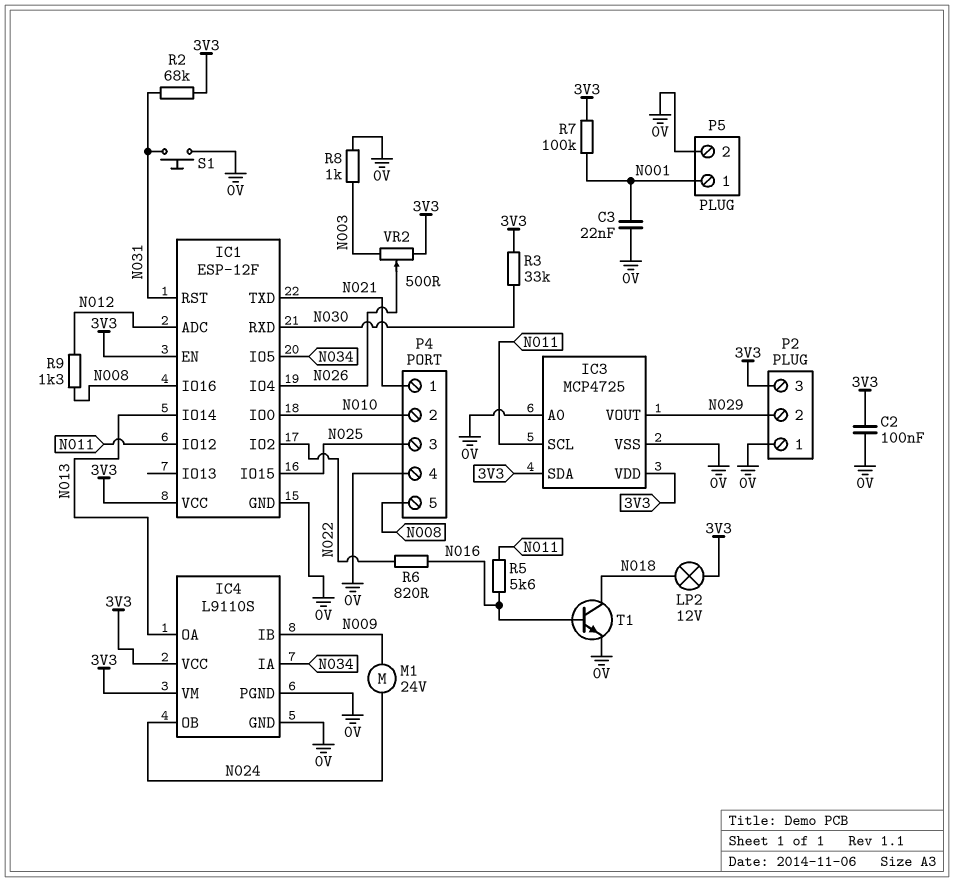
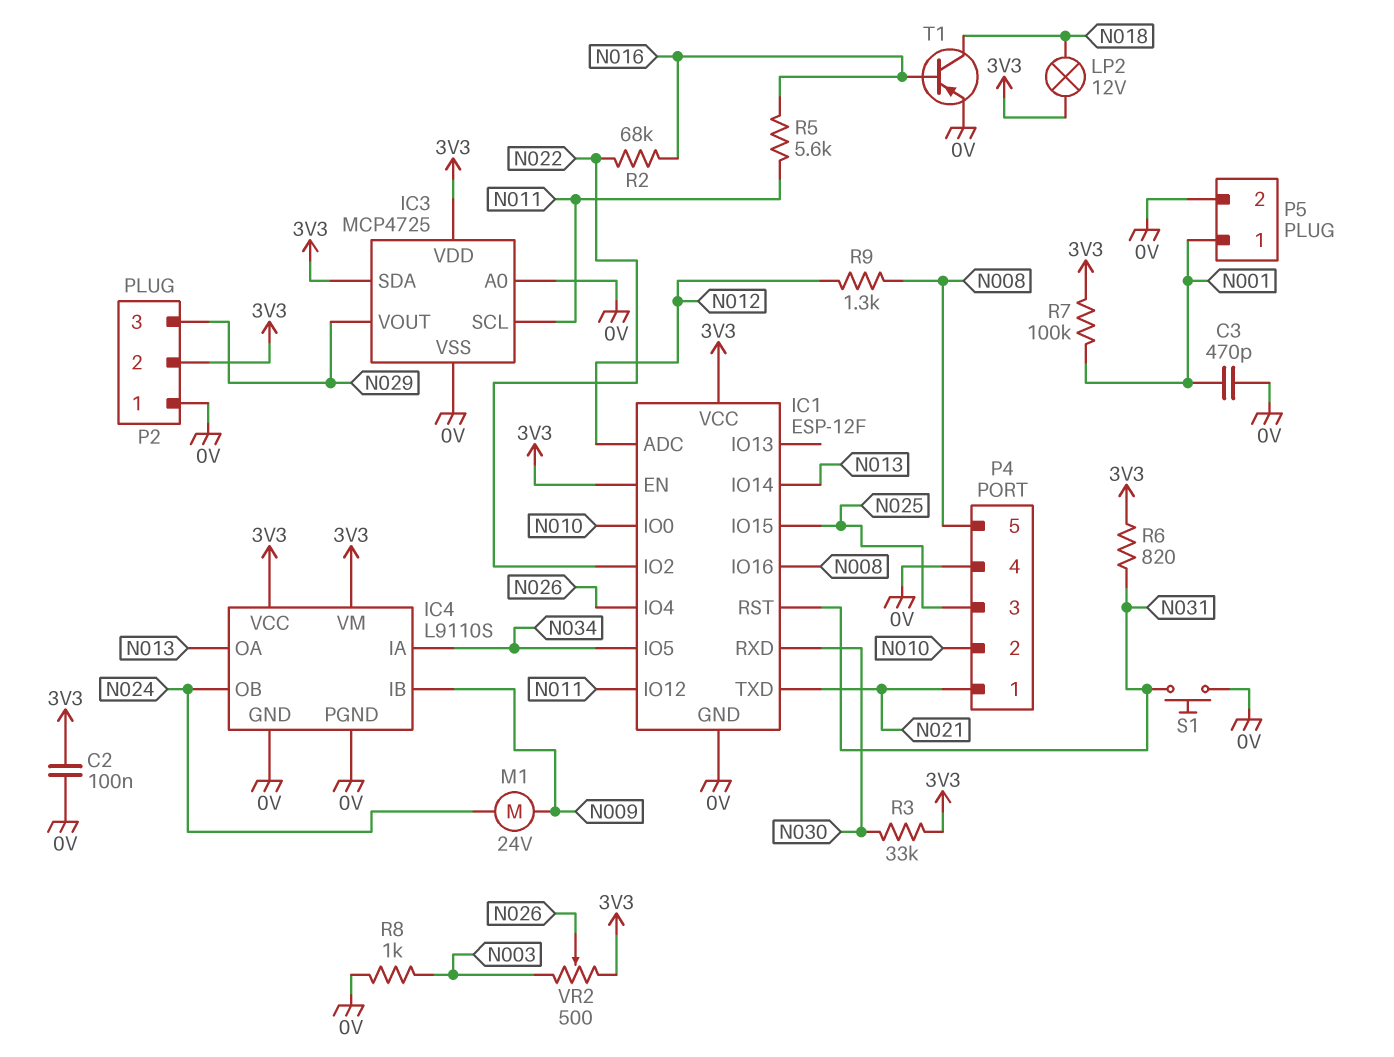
C3: 22nF (0V, N001) -> 470pF (0V, N001)
P2 pin 2: N029 -> 3V3
P2 pin 3: 3V3 -> N029
R2: 68k (3V3, N031) -> 68k (N016, N022)
R6: 820 (N016, N022) -> 820 (3V3, N031)
T1: NPN (B N016, C N018, E 0V) -> PNP (B N016, C N018, E 0V)

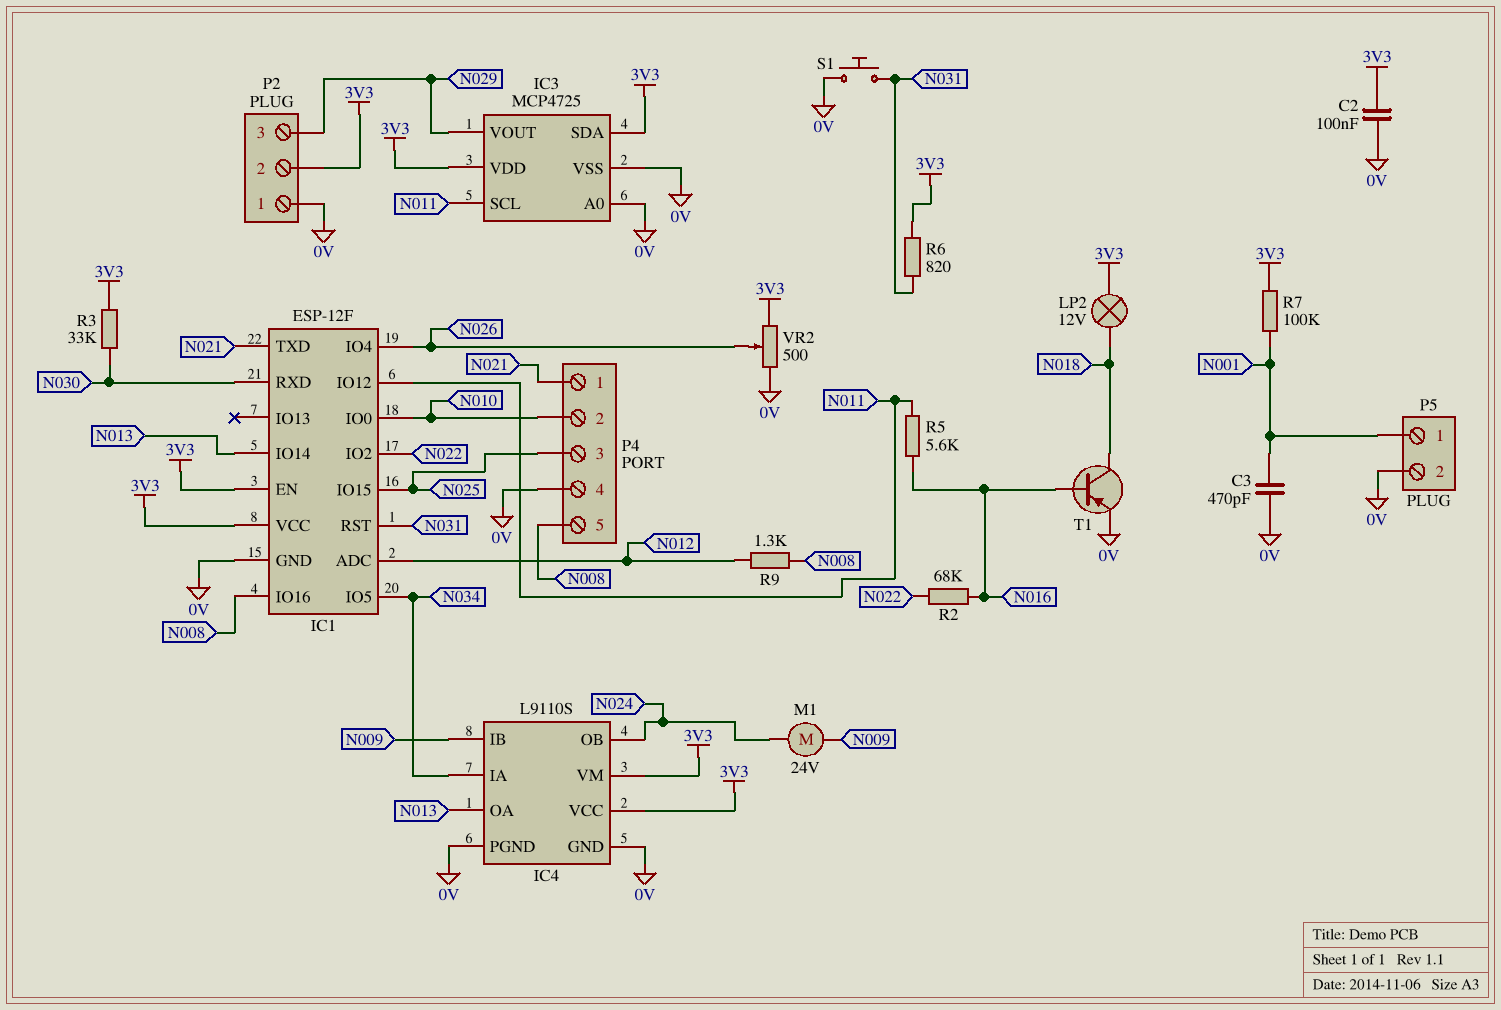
R8: 1k (0V, N003) -> none
VR2: 500 (3V3, N003, wiper N026) -> 500 (0V, 3V3, wiper N026)

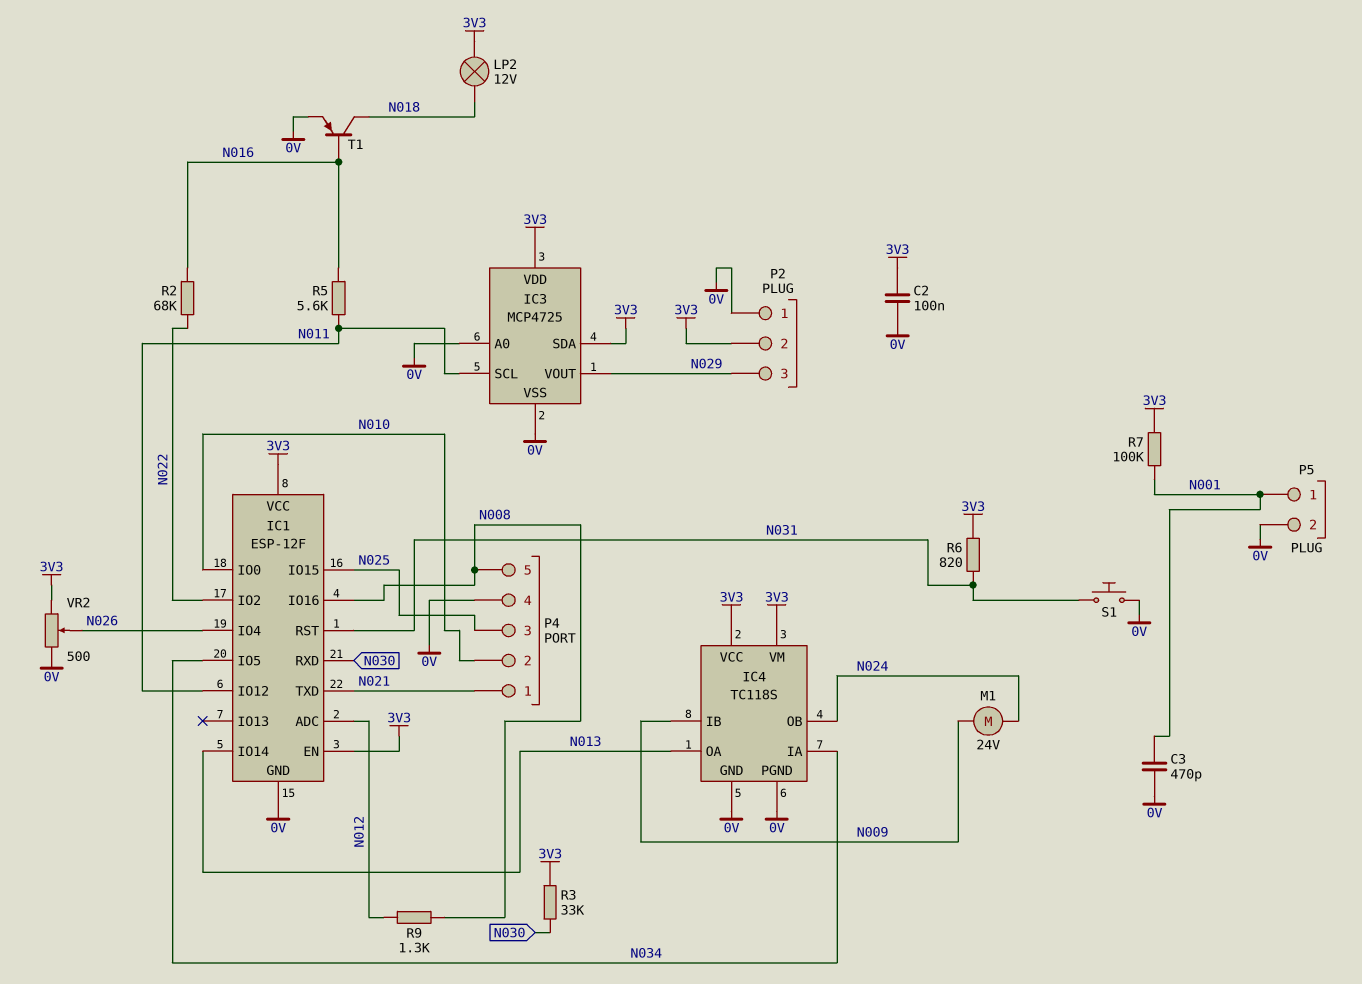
IC4: L9110S -> TC118S

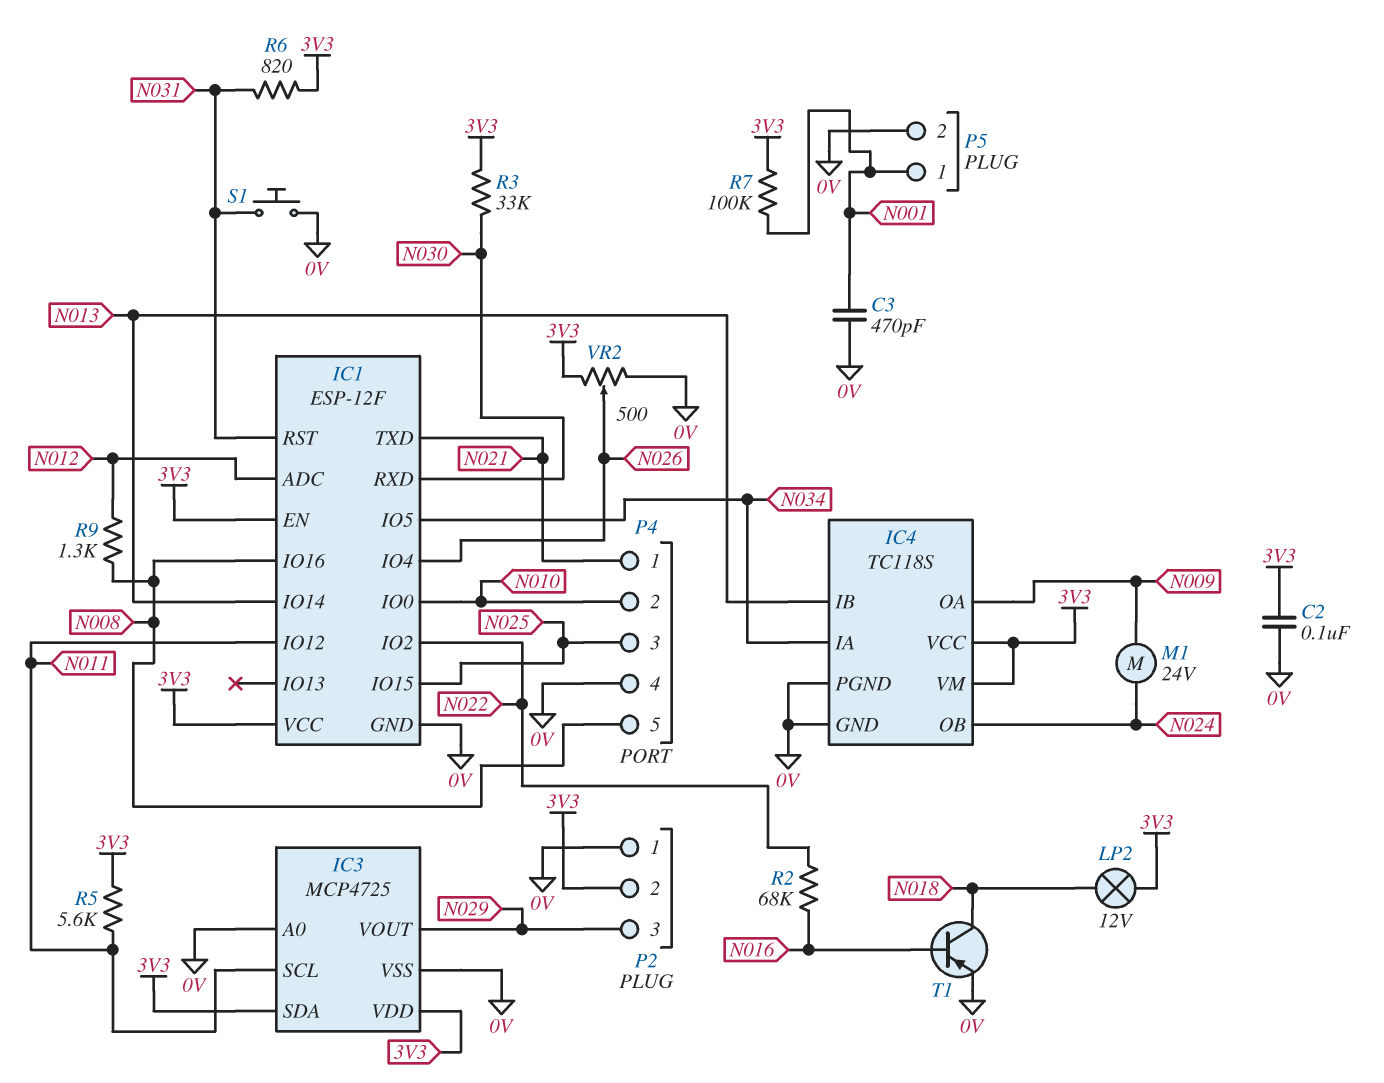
IC4 pin IB: N009 -> N013
IC4 pin OA: N013 -> N009
R5: 5.6k (N011, N016) -> 5.6k (3V3, N011)

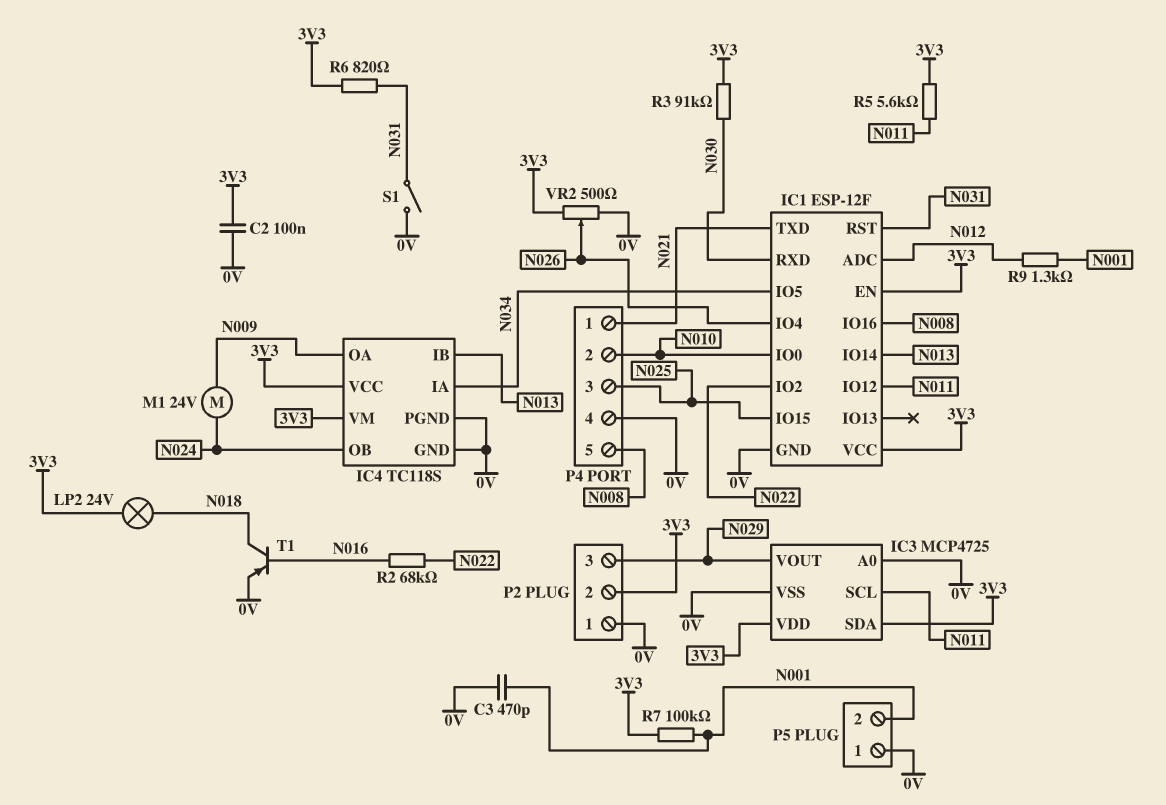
LP2: lamp 12V (3V3, N018) -> lamp 24V (3V3, N018)
P5 pin 1: N001 -> 0V
P5 pin 2: 0V -> N001
R3: 33k (3V3, N030) -> 91k (3V3, N030)
R9: 1.3k (N008, N012) -> 1.3k (N001, N012)
S1: button (0V, N031) -> switch (0V, N031)

